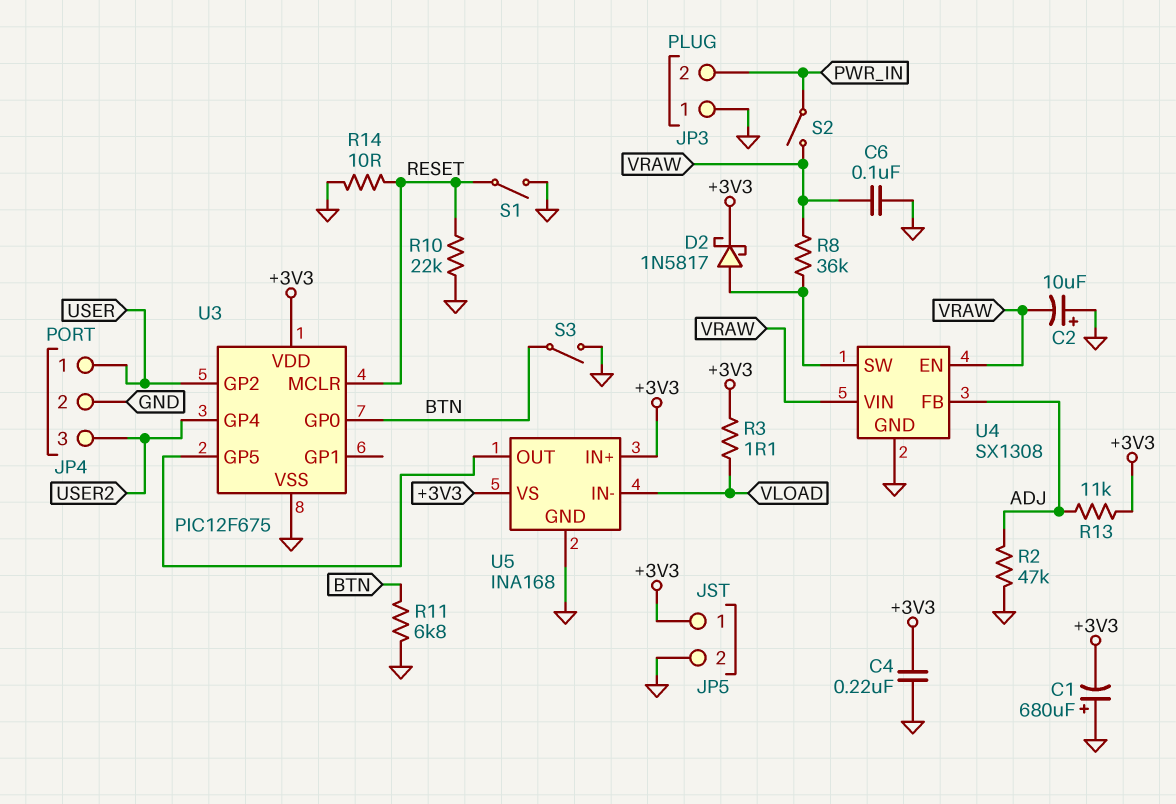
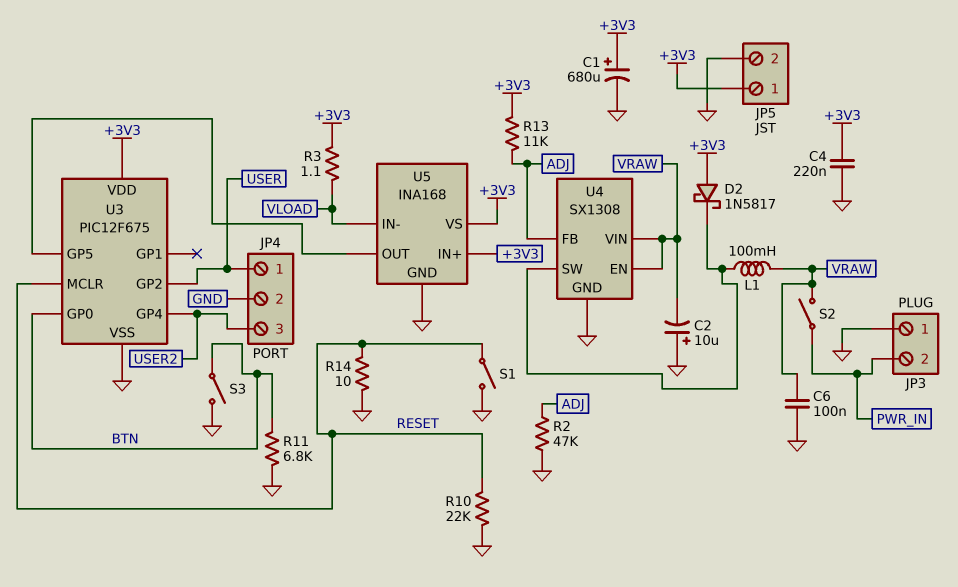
C1: 680uF (plus GND, minus +3V3) -> 680uF (plus +3V3, minus GND)
D2: schottky 1N5817 (A U4/SW, K +3V3) -> schottky 1N5817 (A +3V3, K U4/SW)
L1: none -> 100mH (U4/SW, VRAW)
R8: 36k (U4/SW, VRAW) -> none

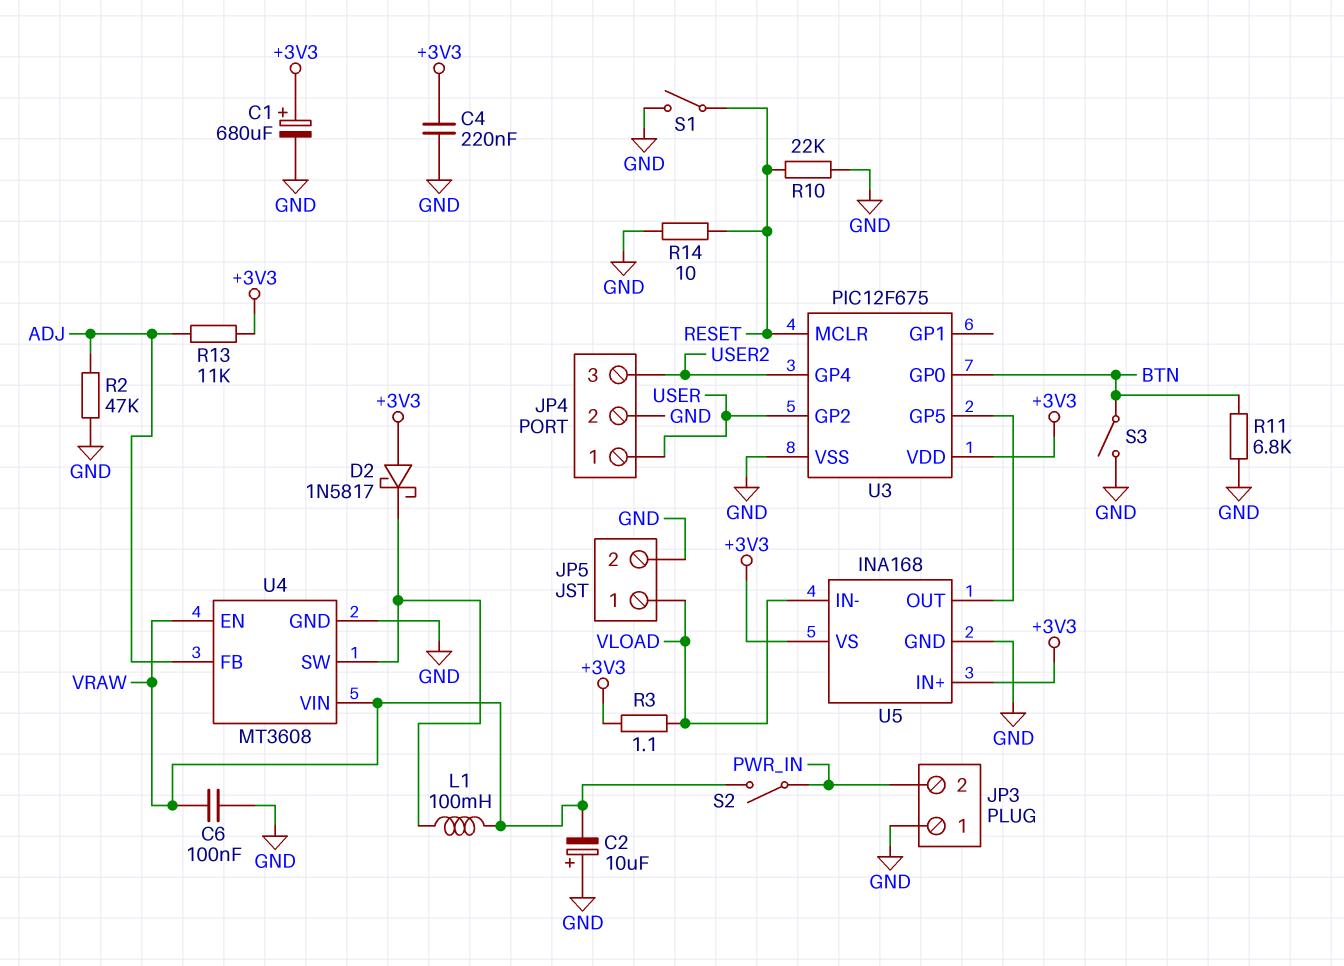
JP5 pin 1: +3V3 -> VLOAD
U4: SX1308 -> MT3608

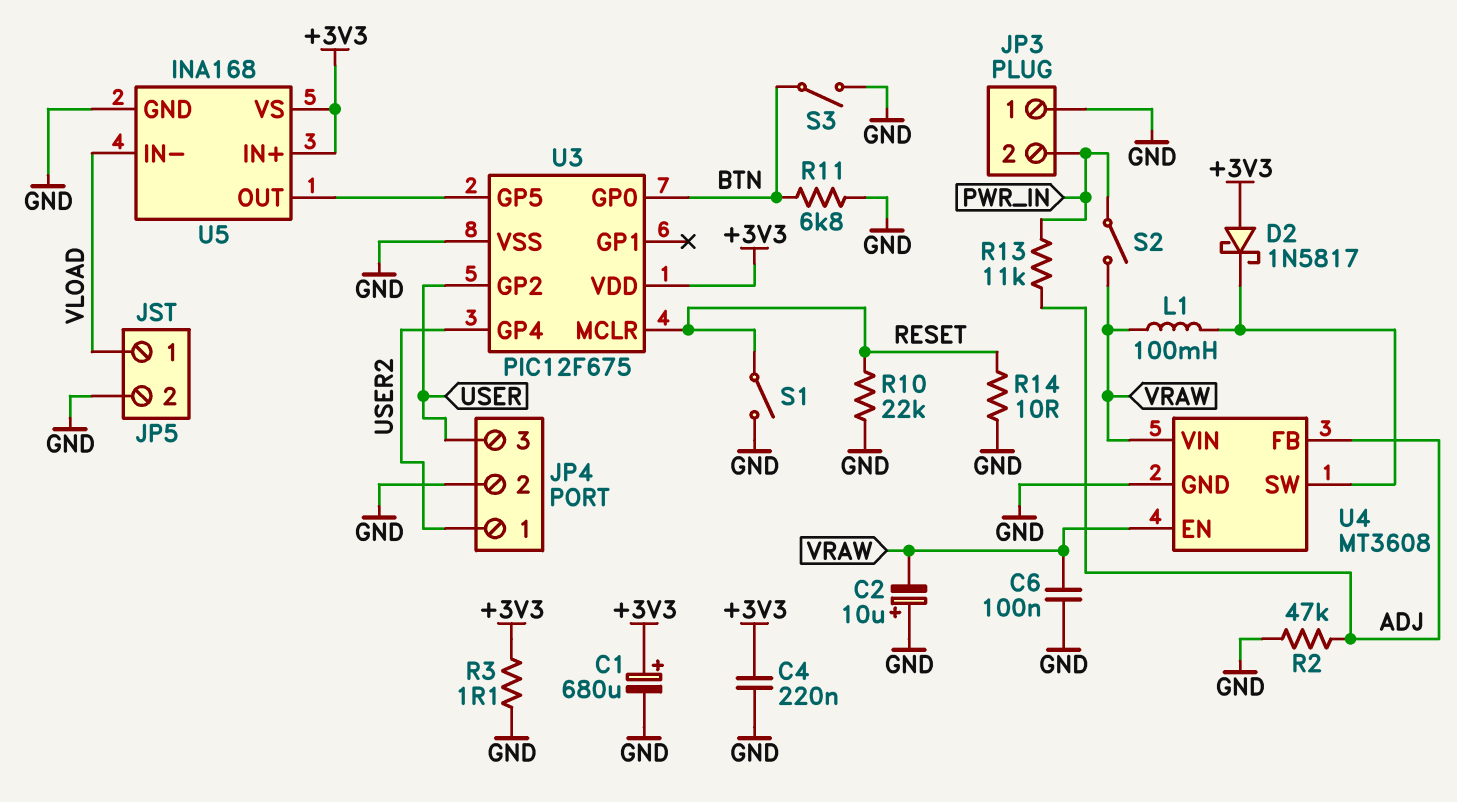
JP4 pin 1: USER -> USER2
JP4 pin 3: USER2 -> USER
R3: 1.1 (+3V3, VLOAD) -> 1.1 (+3V3, GND)
R13: 11k (+3V3, ADJ) -> 11k (ADJ, PWR_IN)

